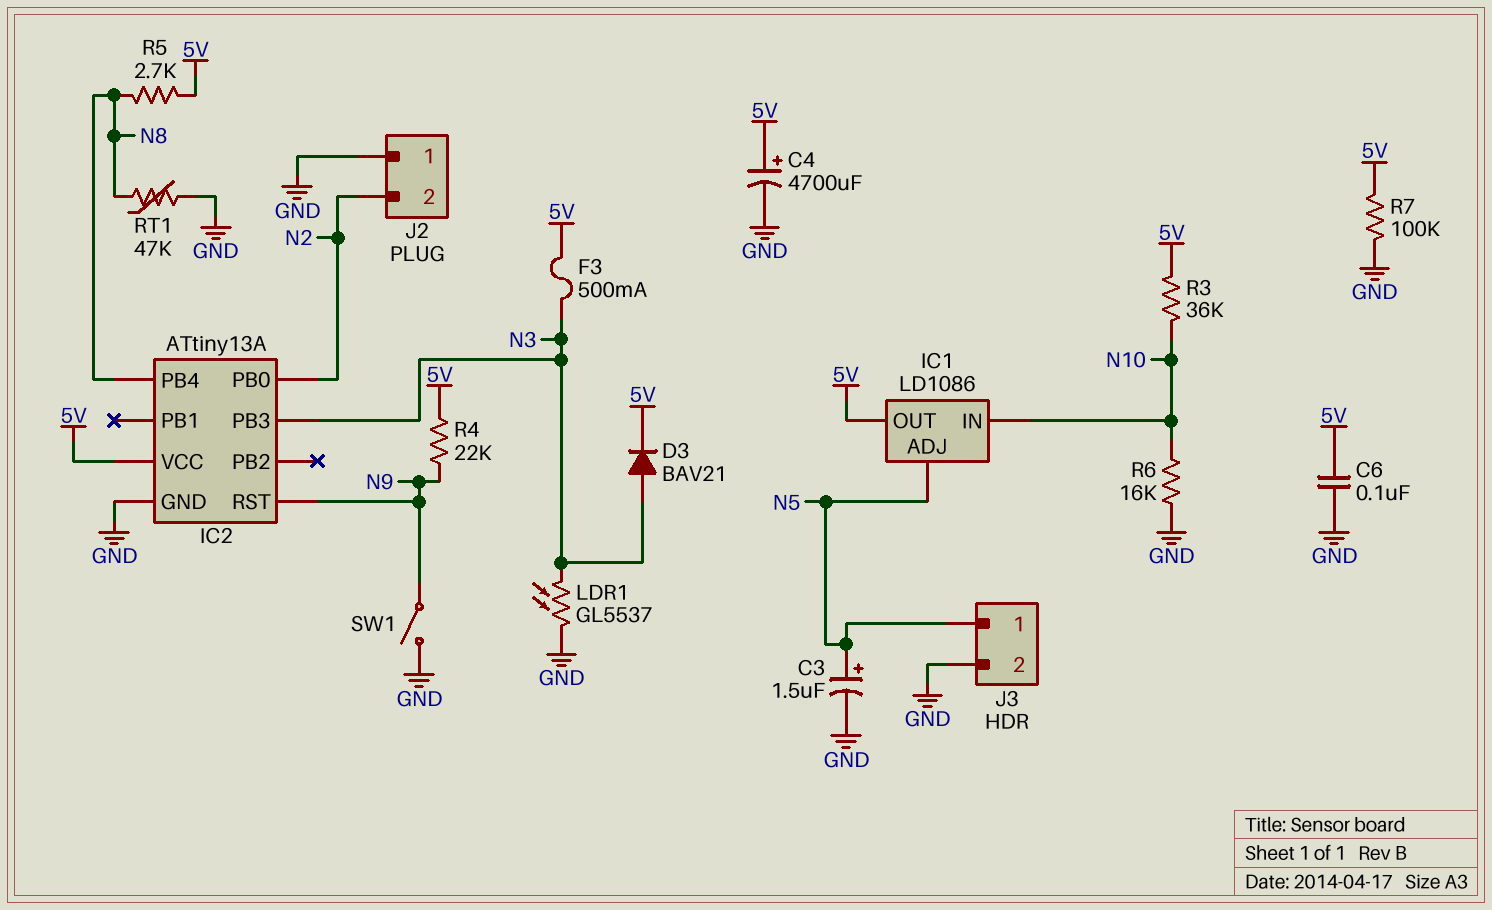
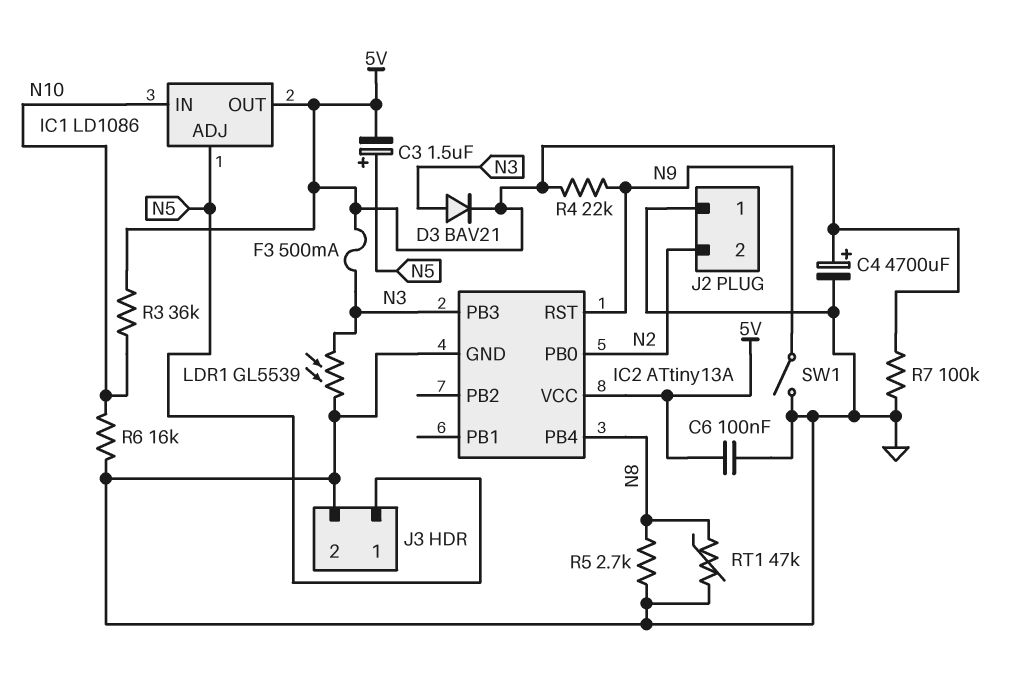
C3: 1.5uF (plus N5, minus GND) -> 1.5uF (plus N5, minus 5V)
LDR1: GL5537 (GND, N3) -> GL5539 (GND, N3)
R5: 2.7k (5V, N8) -> 2.7k (GND, N8)

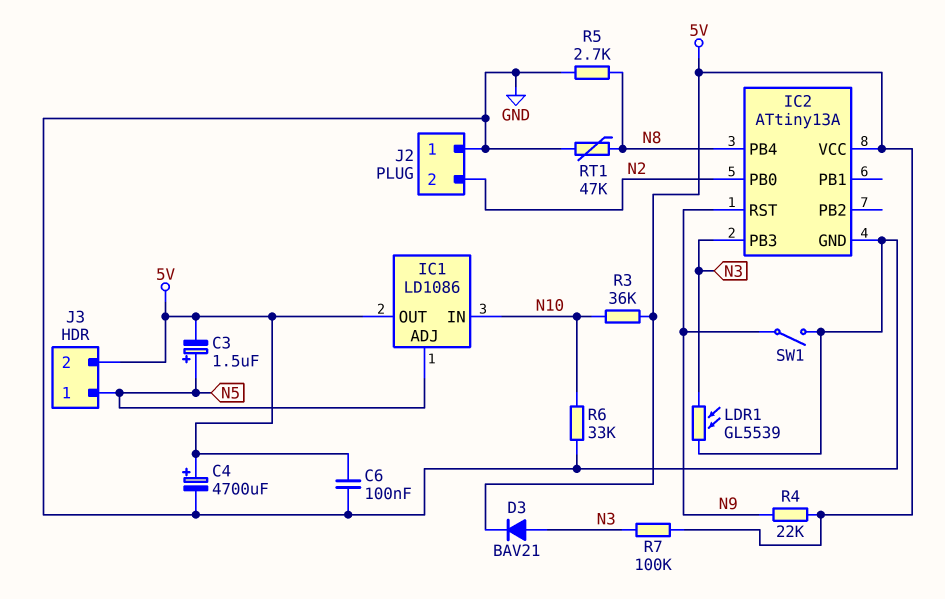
F3: 500mA (5V, N3) -> none
J3 pin 2: GND -> 5V
R6: 16k (GND, N10) -> 33k (GND, N10)
R7: 100k (5V, GND) -> 100k (5V, N3)

